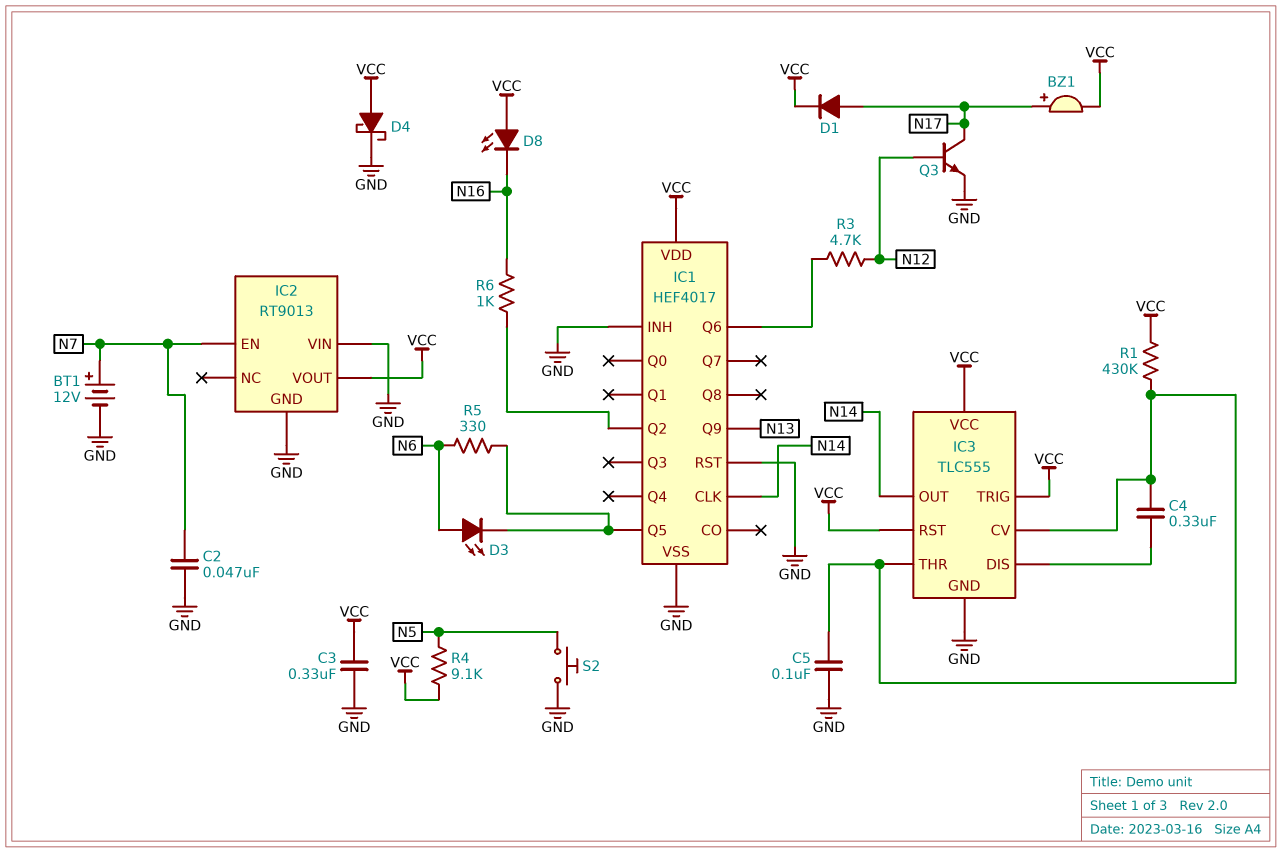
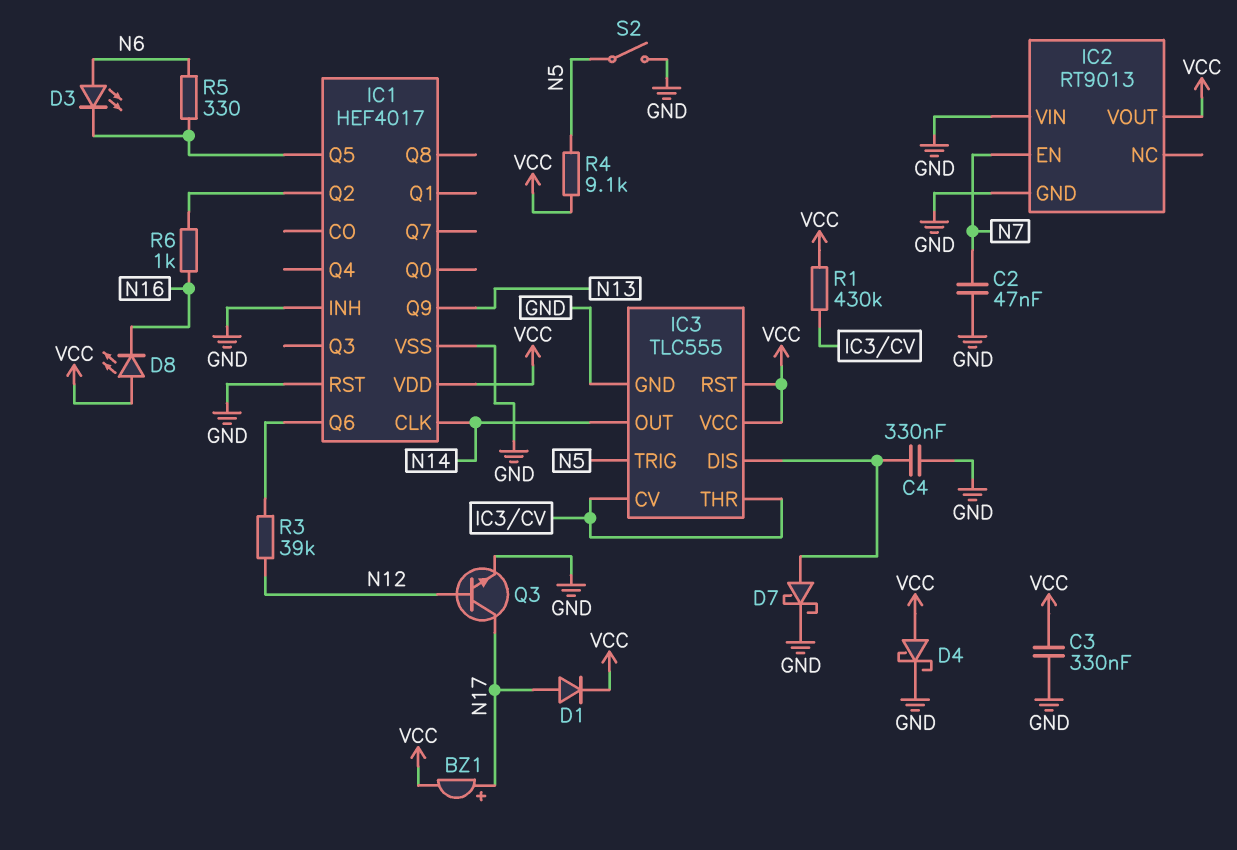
BT1: 12V (plus N7, minus GND) -> none
C4: 330nF (IC3/CV, IC3/DIS) -> 330nF (GND, IC3/DIS)
C5: 100nF (GND, IC3/CV) -> none
D7: none -> schottky (A IC3/DIS, K GND)
IC3 pin TRIG: VCC -> N5
R3: 4.7k (IC1/Q6, N12) -> 39k (IC1/Q6, N12)
S2: button (GND, N5) -> switch (GND, N5)

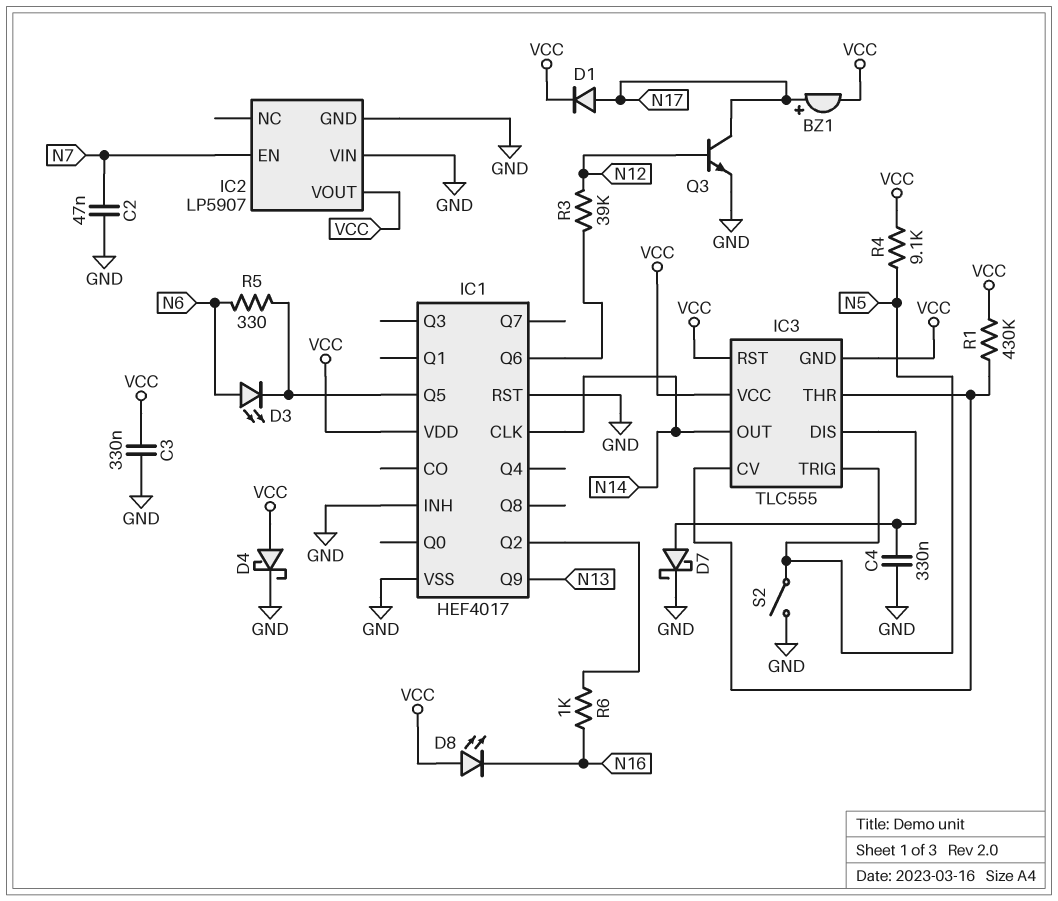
IC2: RT9013 -> LP5907
IC3 pin GND: GND -> VCC

